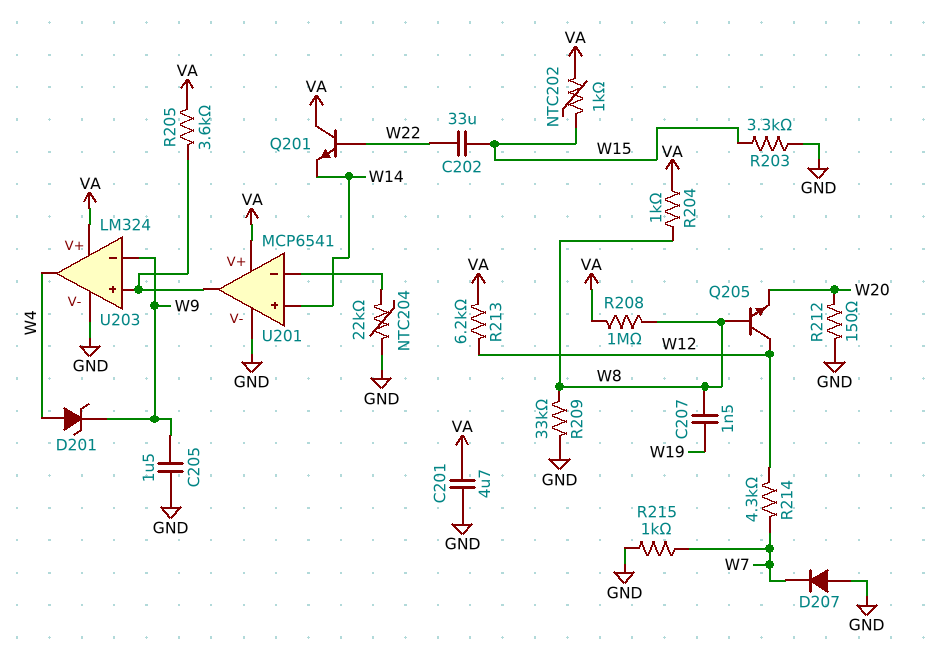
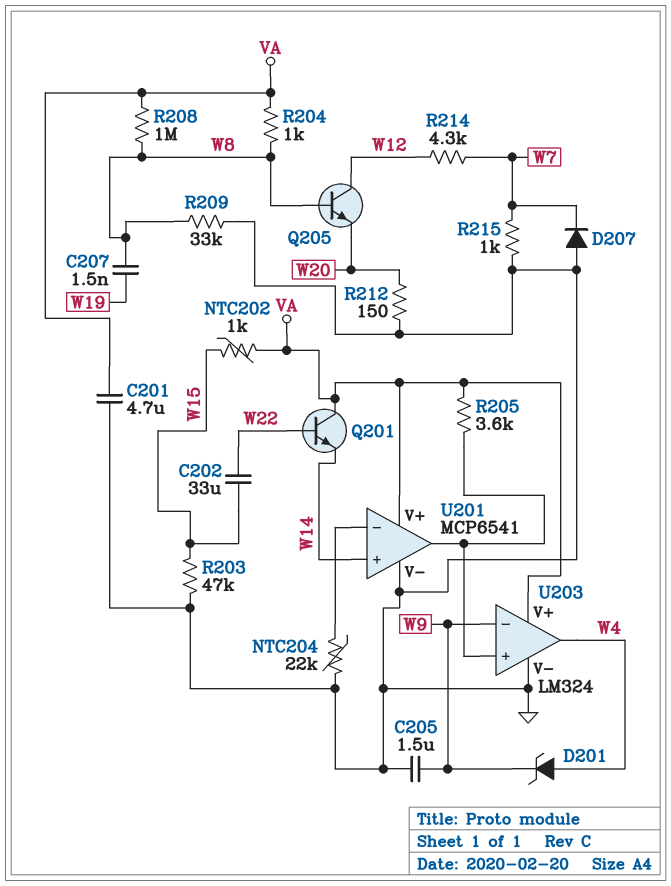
R203: 3.3k (GND, W15) -> 47k (GND, W15)
R213: 6.2k (VA, W12) -> none

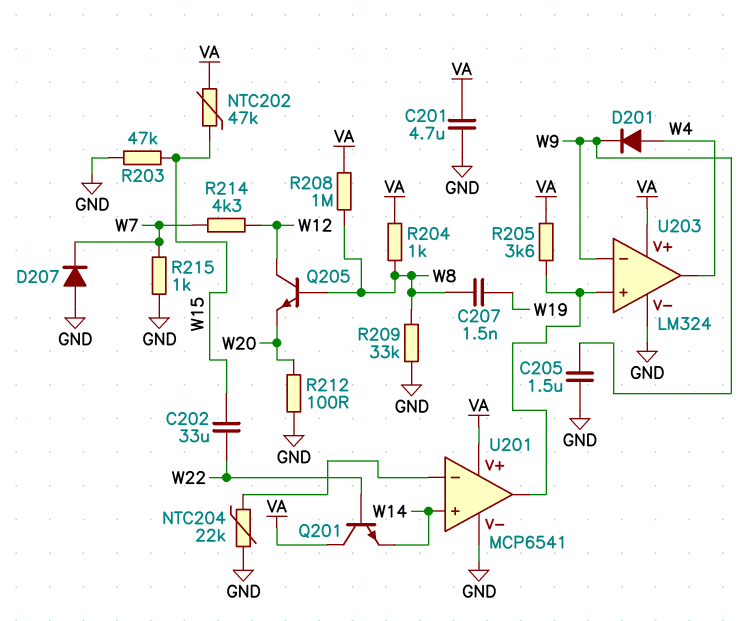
D201: zener (A W4, K W9) -> diode (A W4, K W9)
NTC202: 1k (VA, W15) -> 47k (VA, W15)
R212: 150 (GND, W20) -> 100 (GND, W20)

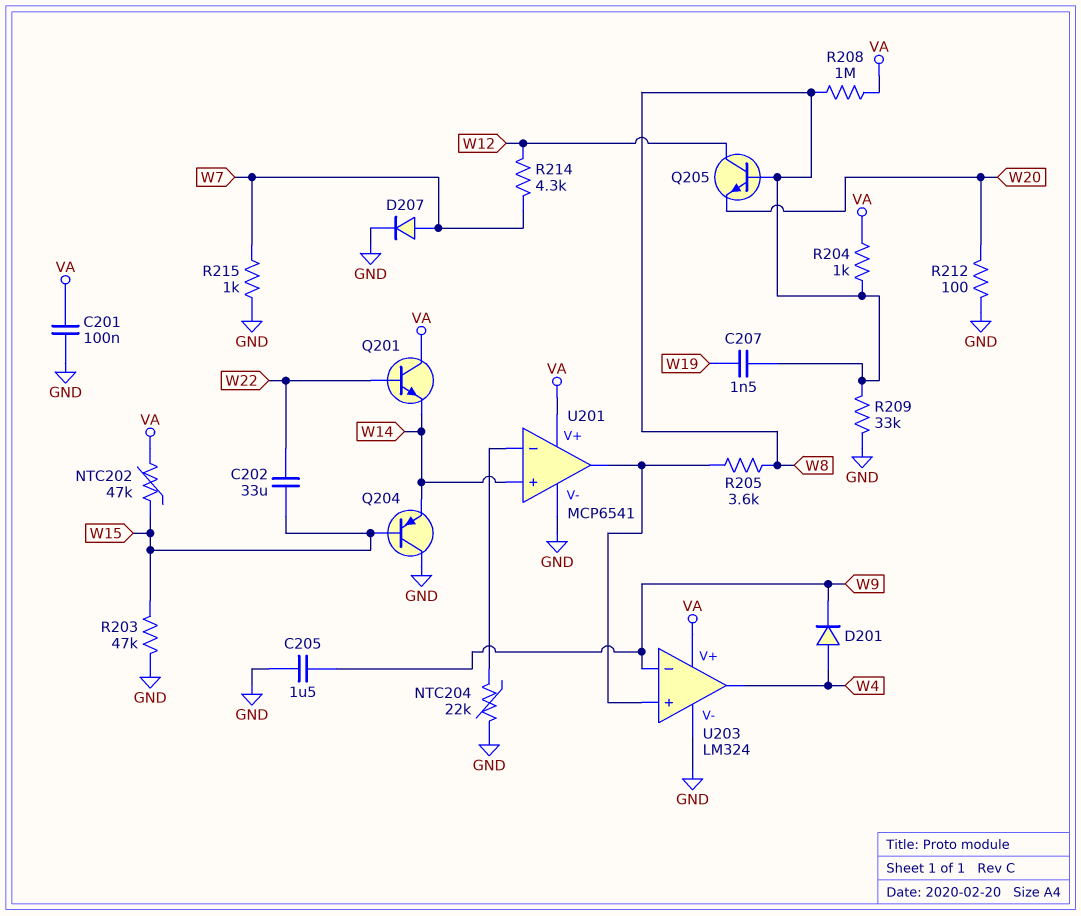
C201: 4.7uF (GND, VA) -> 100nF (GND, VA)
D207: diode (A GND, K W7) -> diode (A W7, K GND)
Q204: none -> PNP (B W15, C GND, E W14)
R205: 3.6k (U201/out, VA) -> 3.6k (U201/out, W8)

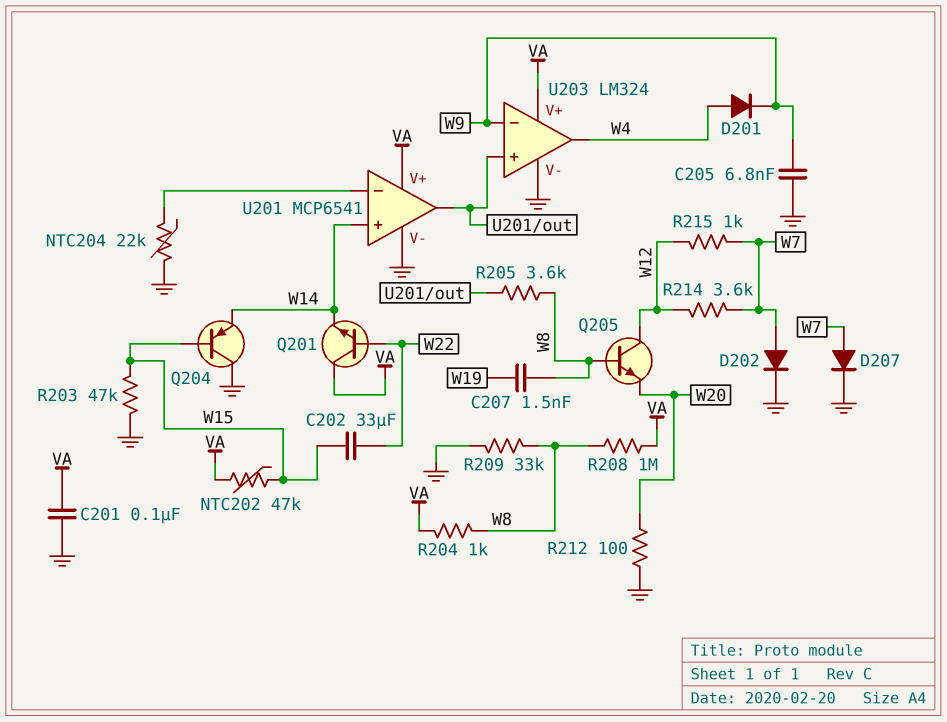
C205: 1.5uF (GND, W9) -> 6.8nF (GND, W9)
D202: none -> diode (A W7, K GND)
R214: 4.3k (W7, W12) -> 3.6k (W7, W12)
R215: 1k (GND, W7) -> 1k (W7, W12)

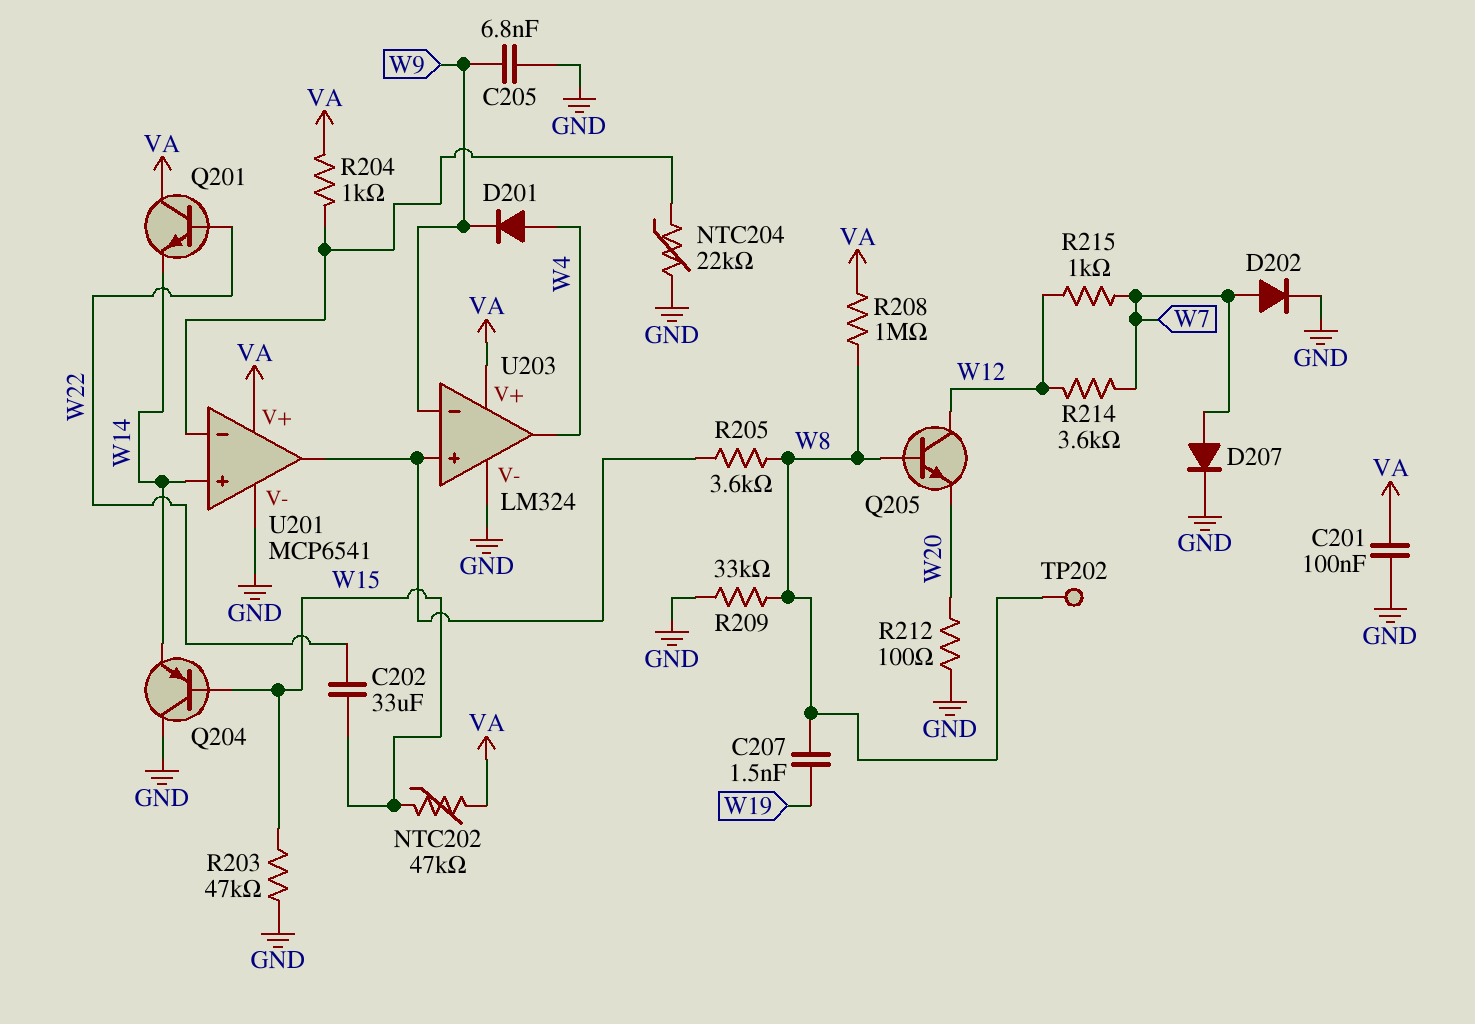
R204: 1k (VA, W8) -> 1k (U201/in-, VA)
TP202: none -> test point (W8)

